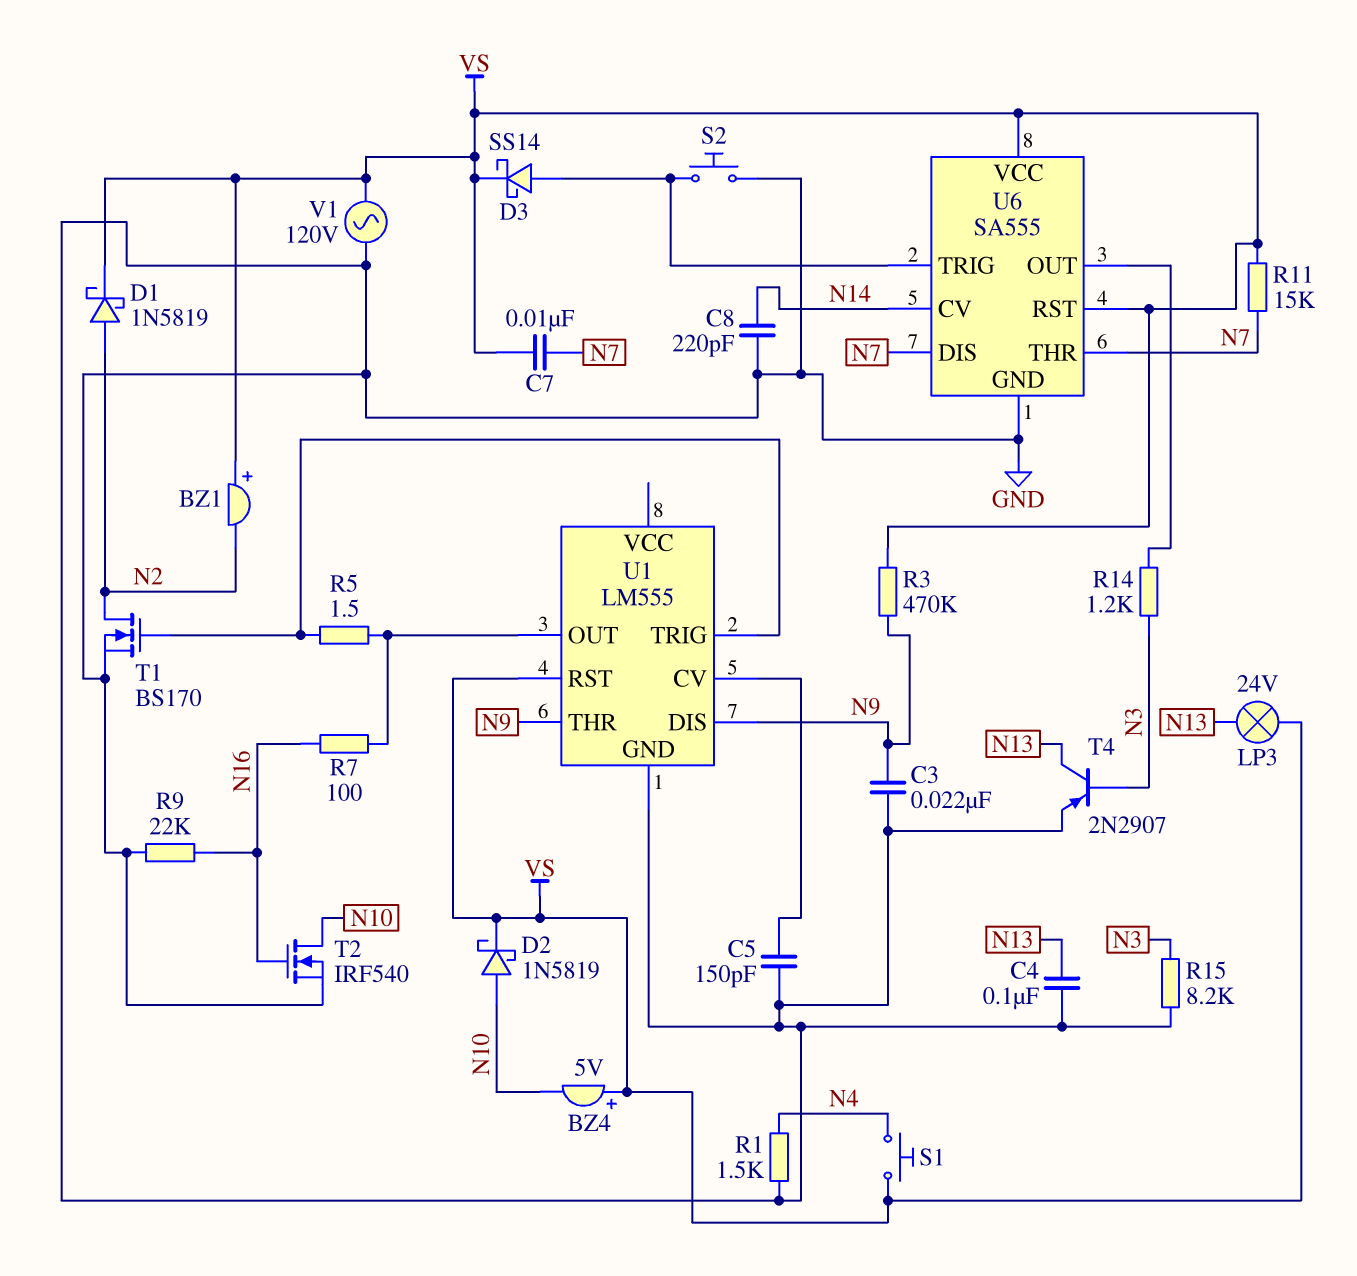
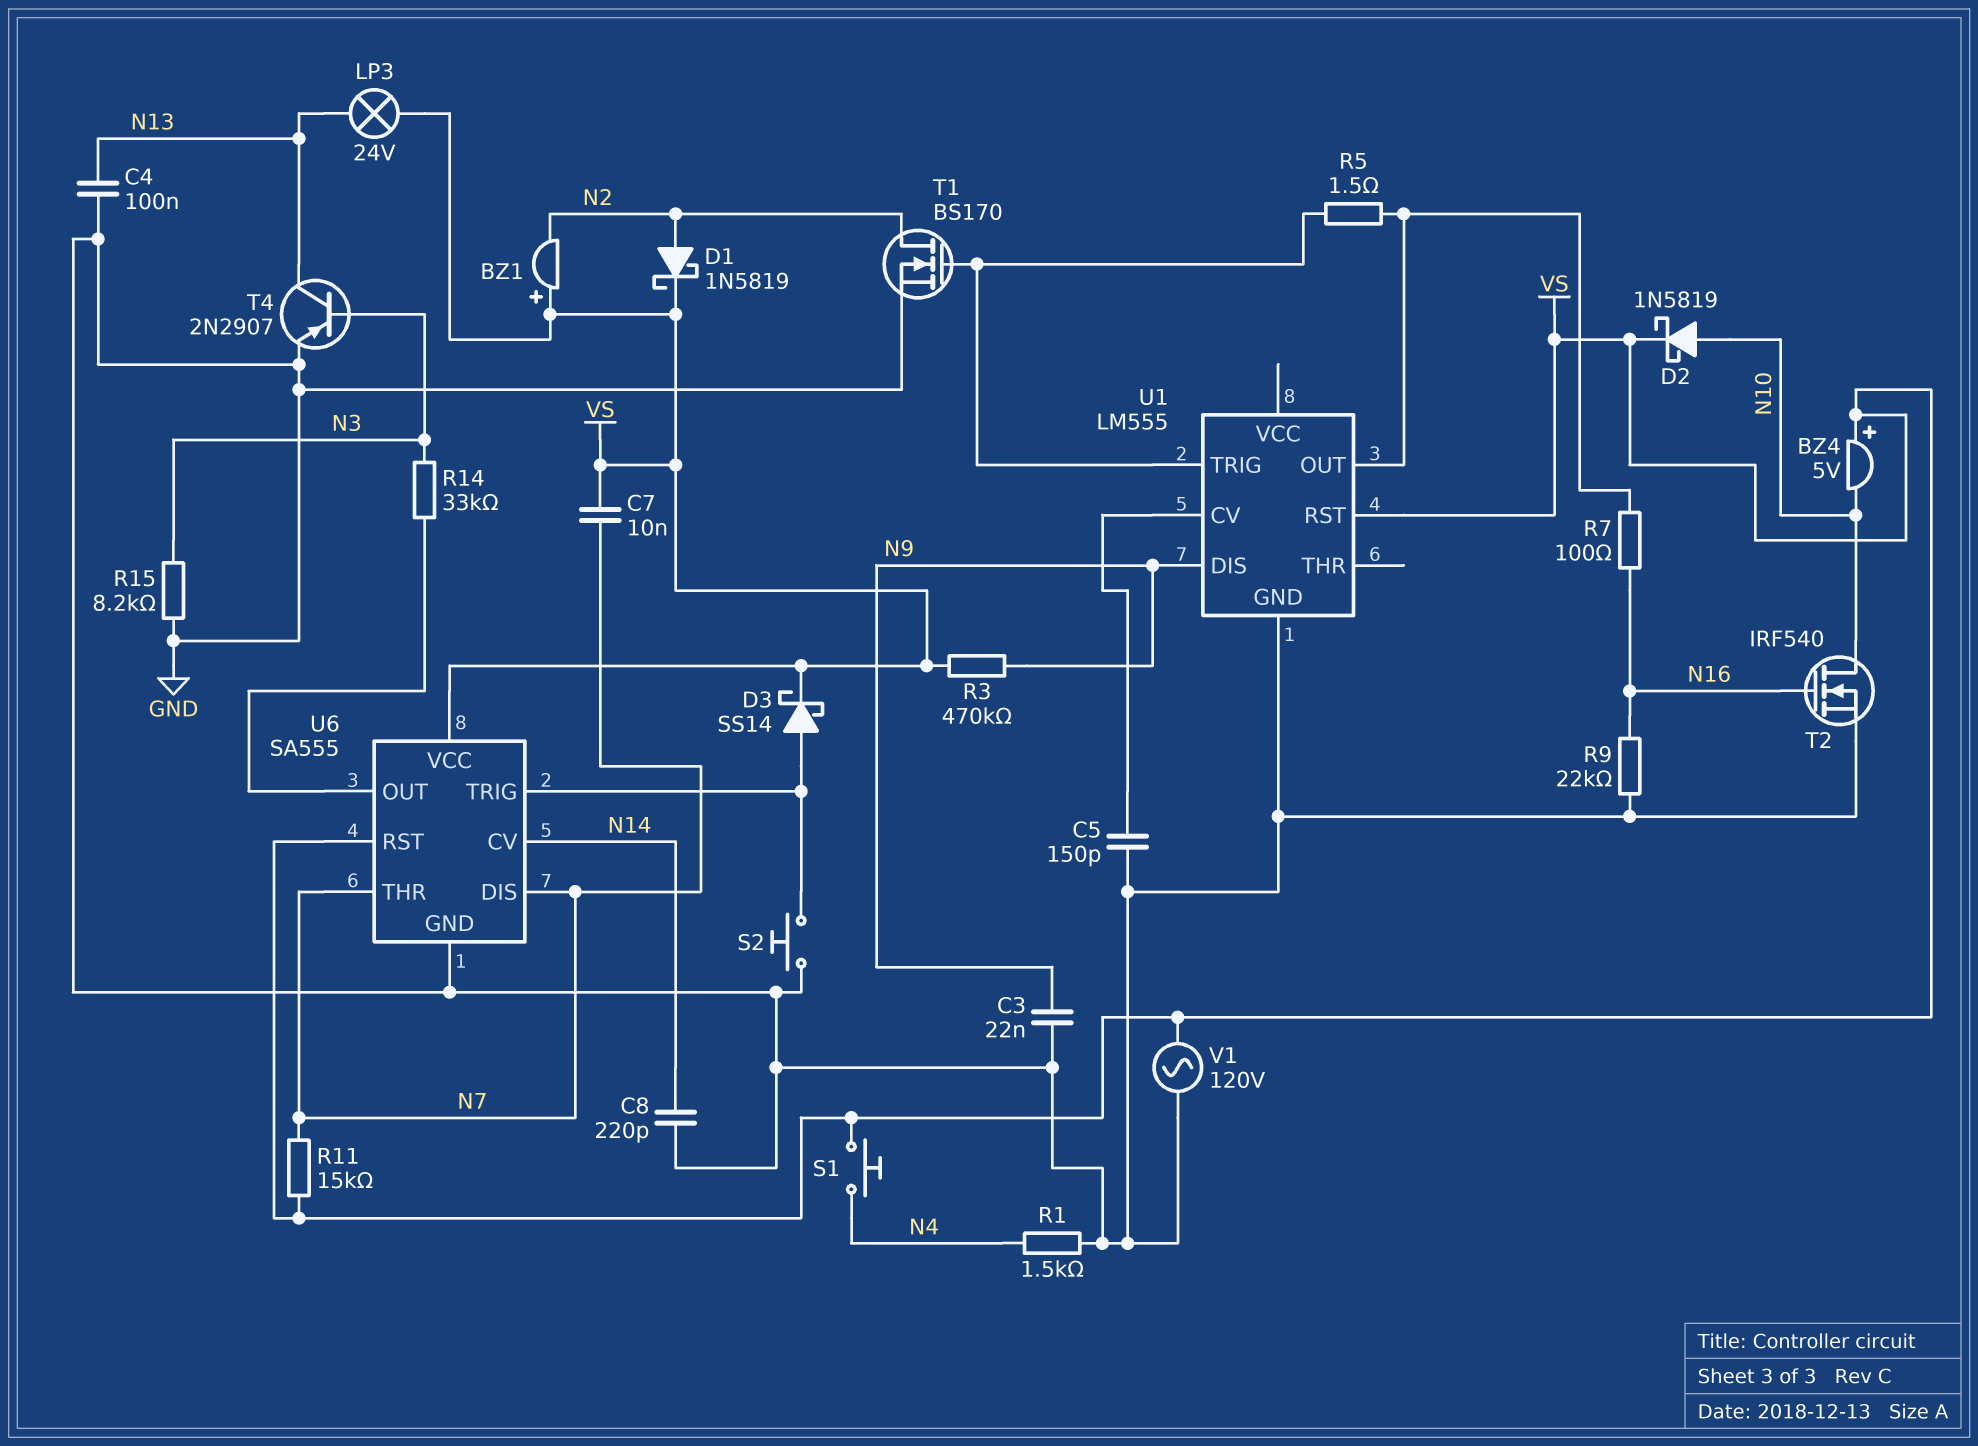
R14: 1.2k (N3, U6/OUT) -> 33k (N3, U6/OUT)
U1 pin THR: N9 -> none

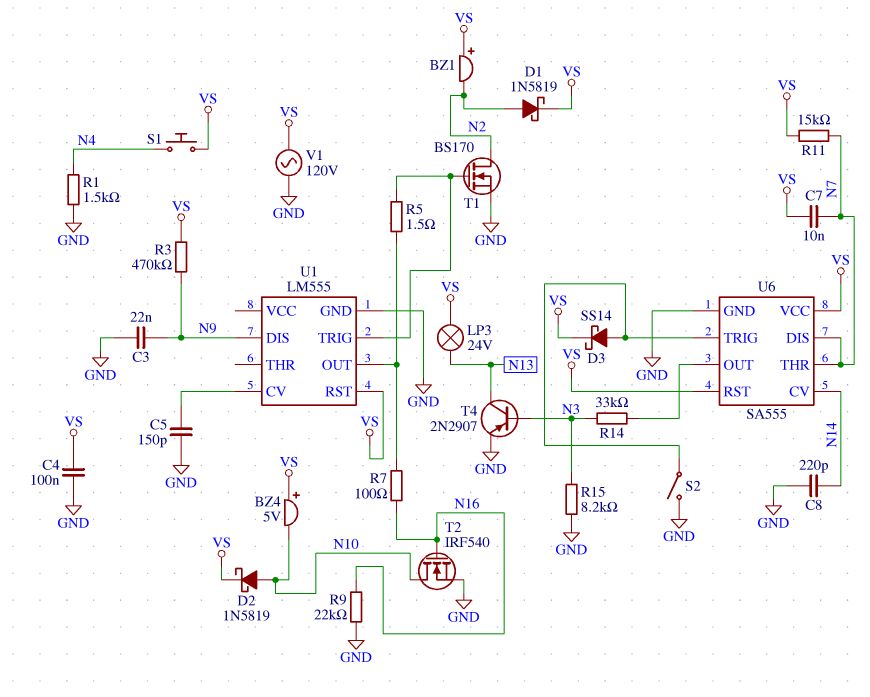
C4: 100nF (GND, N13) -> 100nF (GND, VS)
S2: button (GND, U6/TRIG) -> switch (GND, U6/TRIG)

